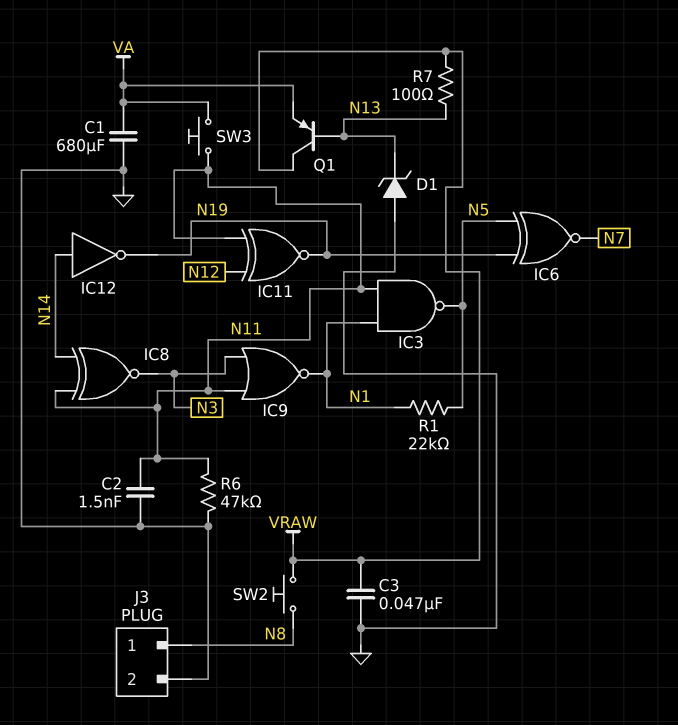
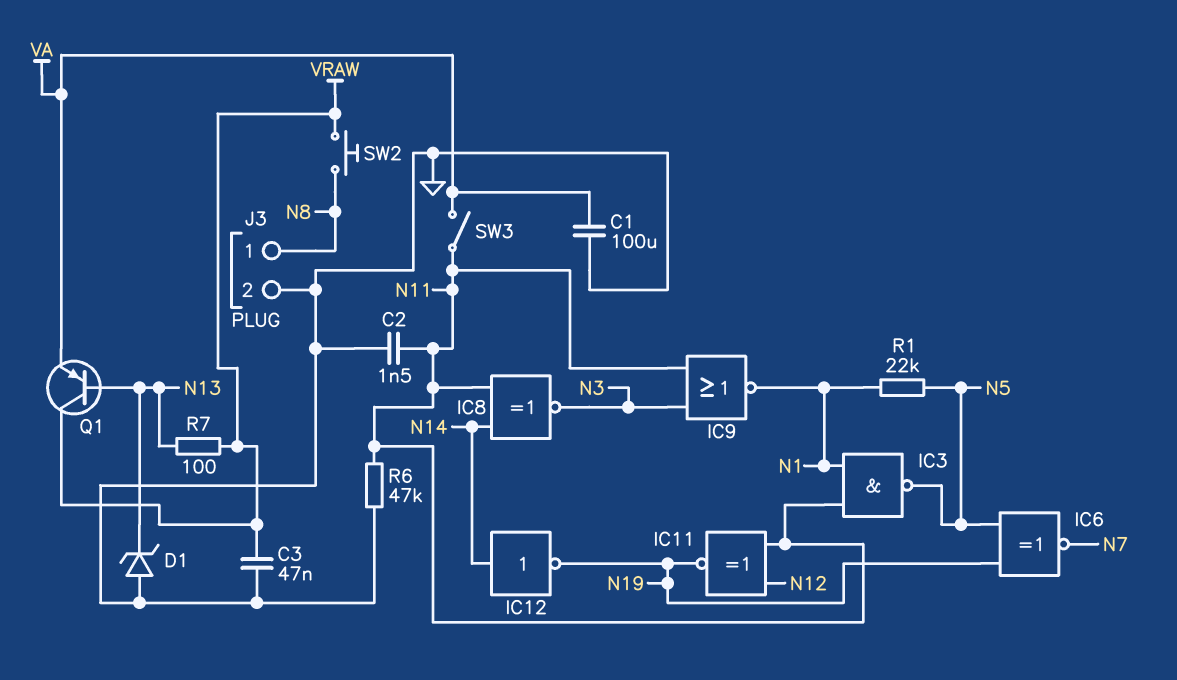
C1: 680uF (GND, VA) -> 100uF (GND, VA)
SW3: button (N11, VA) -> switch (N11, VA)

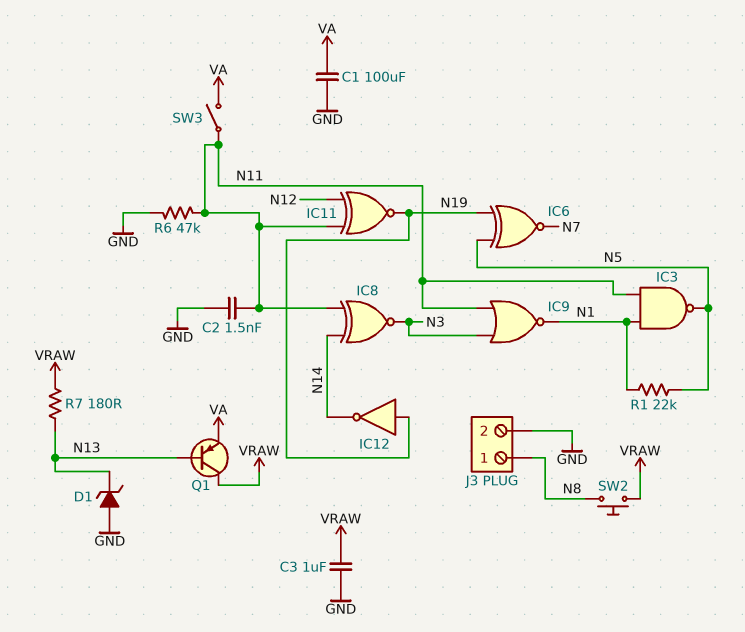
C3: 47nF (GND, VRAW) -> 1uF (GND, VRAW)
IC12: NOT (in N14, out N19) -> NOT (in N19, out N14)
R7: 100 (N13, VRAW) -> 180 (N13, VRAW)

